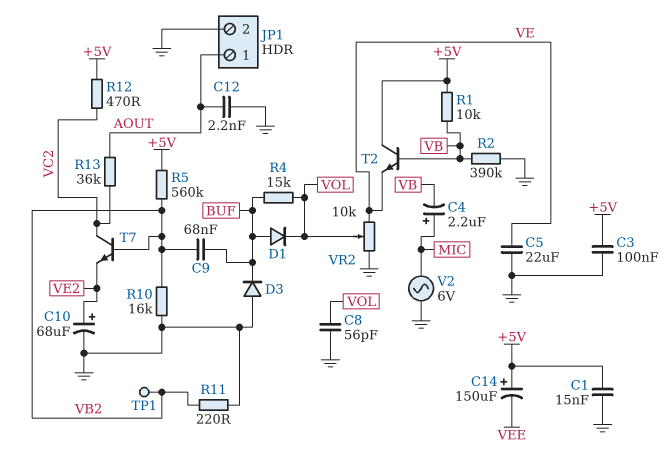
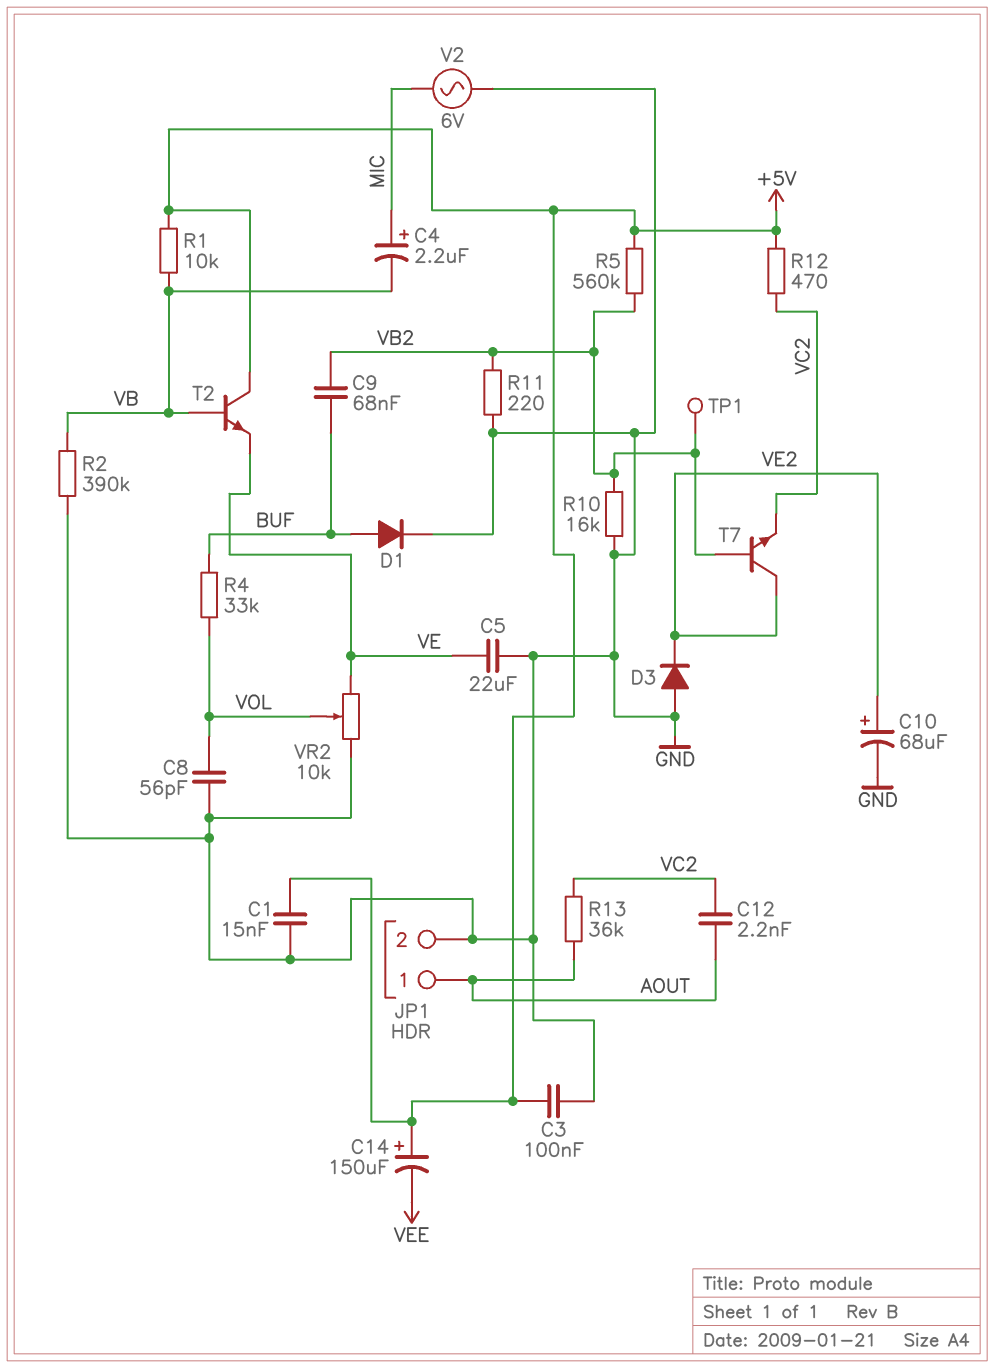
C12: 2.2nF (AOUT, GND) -> 2.2nF (AOUT, VC2)
D1: diode (A BUF, K VOL) -> diode (A BUF, K GND)
D3: diode (A GND, K BUF) -> diode (A GND, K VE2)
R4: 15k (BUF, VOL) -> 33k (BUF, VOL)
T7: NPN (B VB2, C VC2, E VE2) -> NPN (B VB2, C VE2, E VC2)

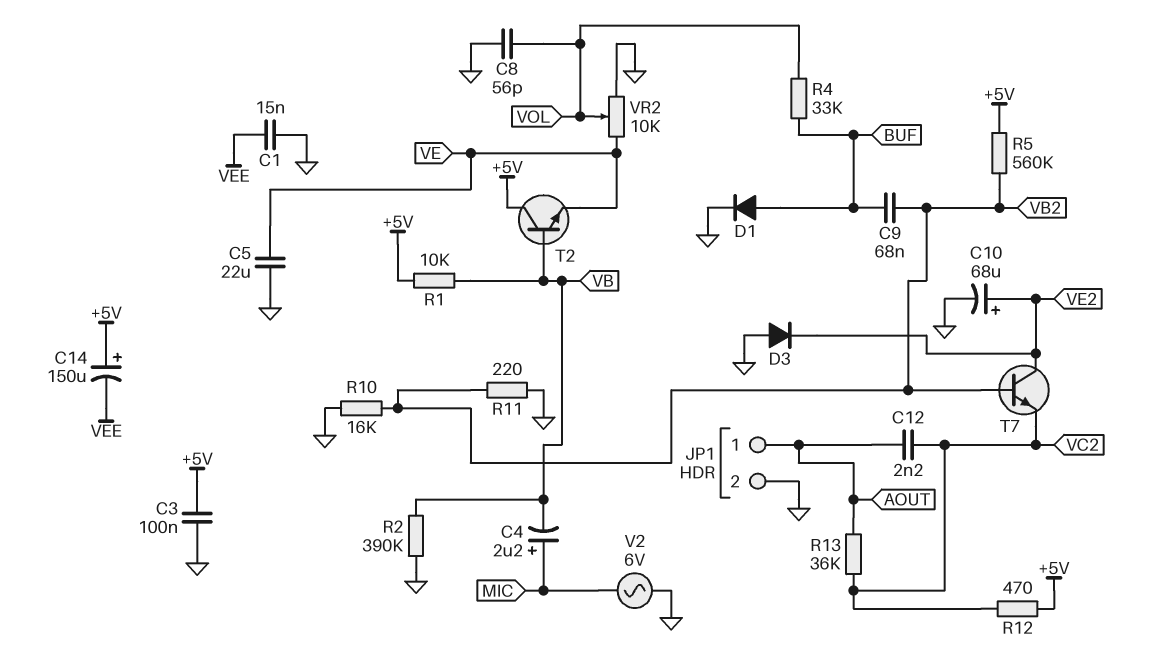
C1: 15nF (+5V, GND) -> 15nF (GND, VEE)
TP1: test point (VB2) -> none

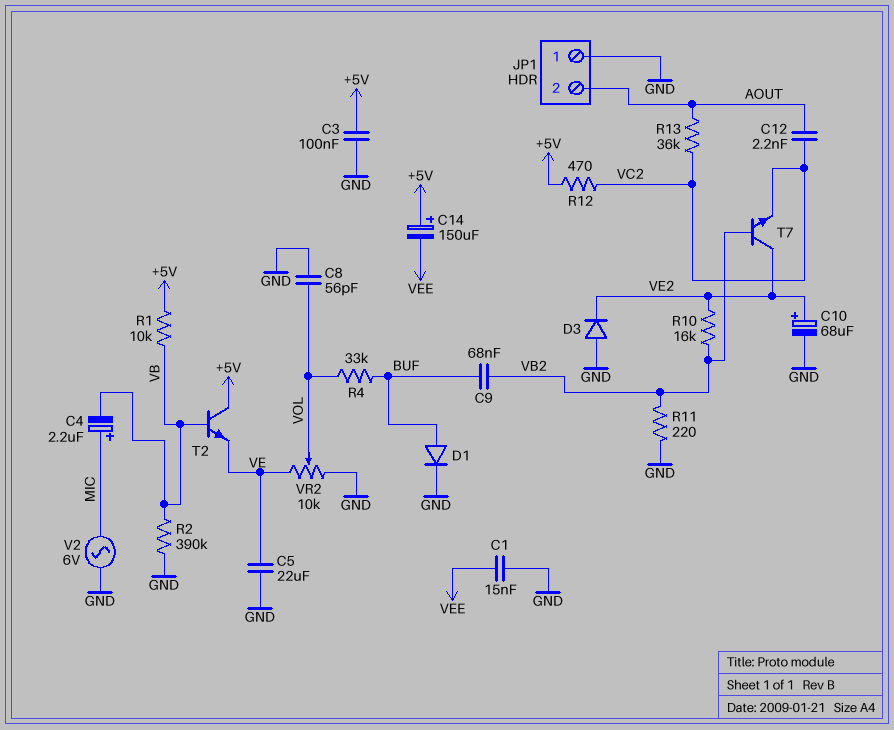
JP1 pin 1: AOUT -> GND
JP1 pin 2: GND -> AOUT
R5: 560k (+5V, VB2) -> none
R10: 16k (GND, VB2) -> 16k (VB2, VE2)

